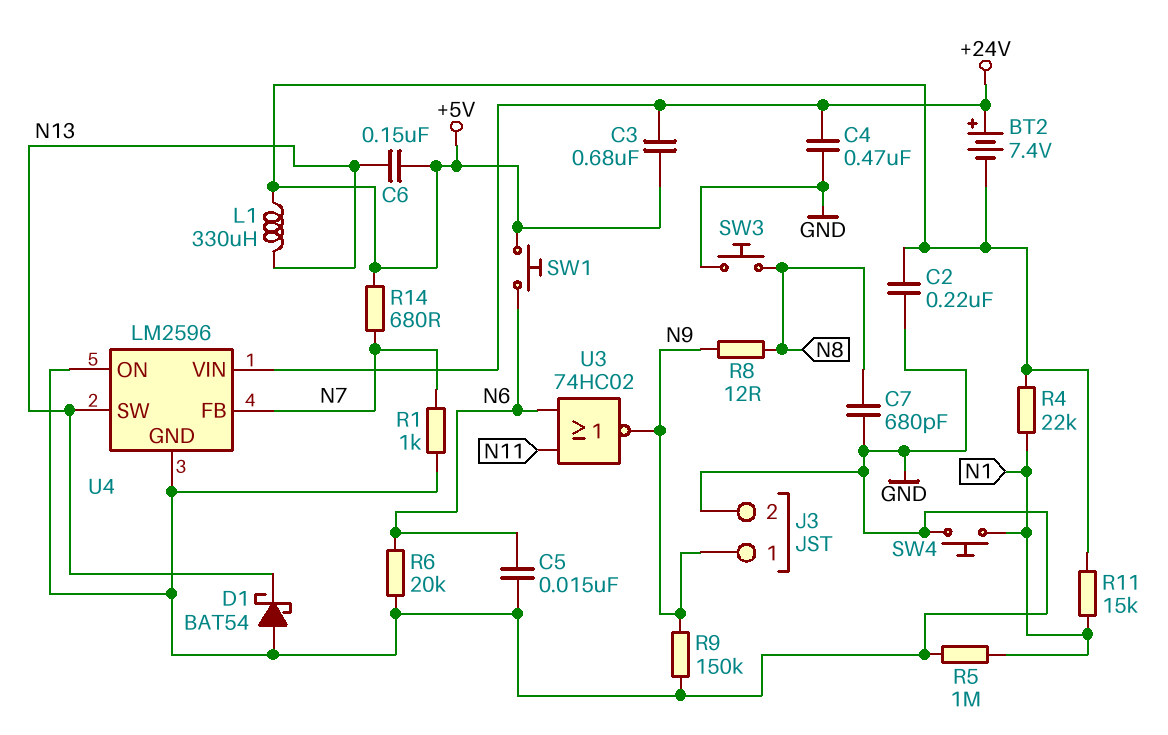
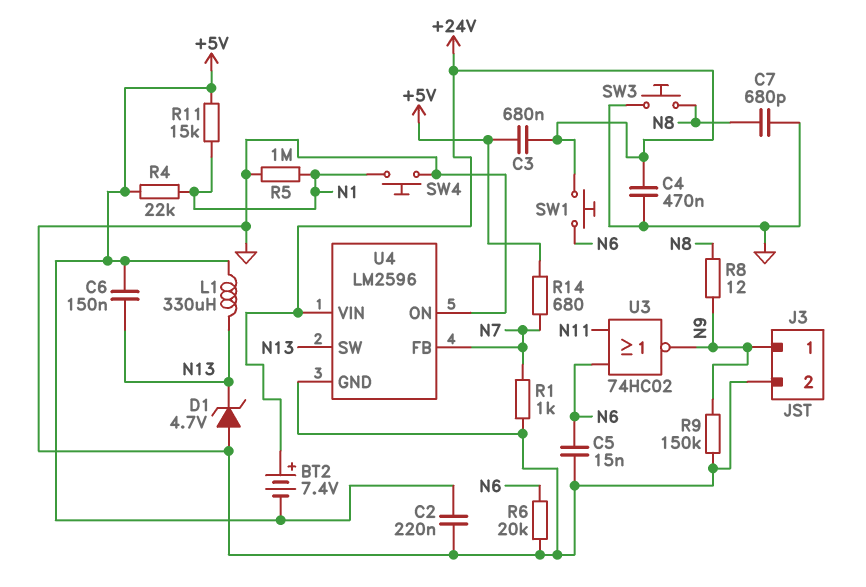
D1: schottky BAT54 (A GND, K N13) -> zener 4.7V (A GND, K N13)
SW1: button (+5V, N6) -> button (+24V, N6)

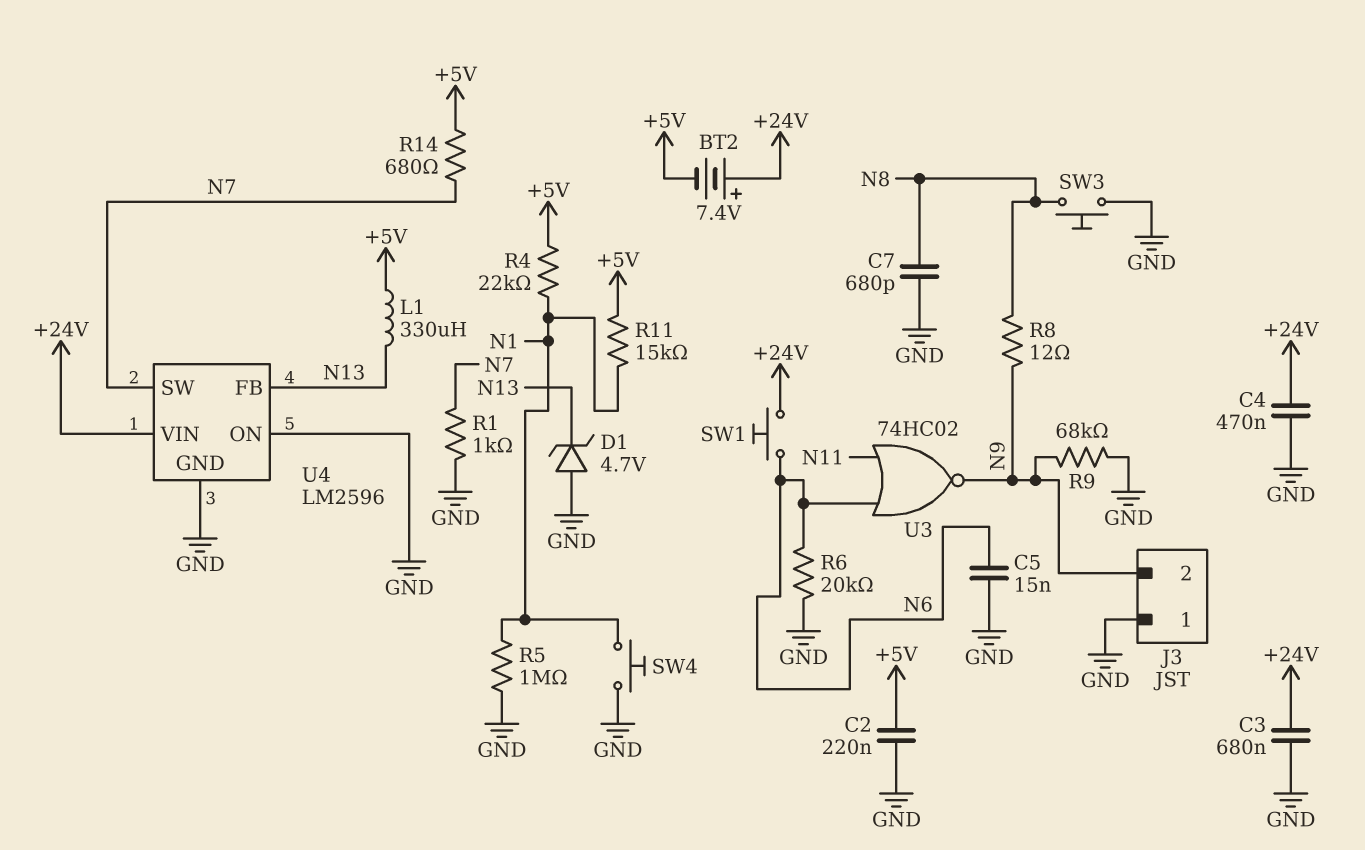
C3: 680nF (+5V, +24V) -> 680nF (+24V, GND)
C6: 150nF (+5V, N13) -> none
J3 pin 1: N9 -> GND
J3 pin 2: GND -> N9
R9: 150k (GND, N9) -> 68k (GND, N9)
U4 pin FB: N7 -> N13
U4 pin SW: N13 -> N7

